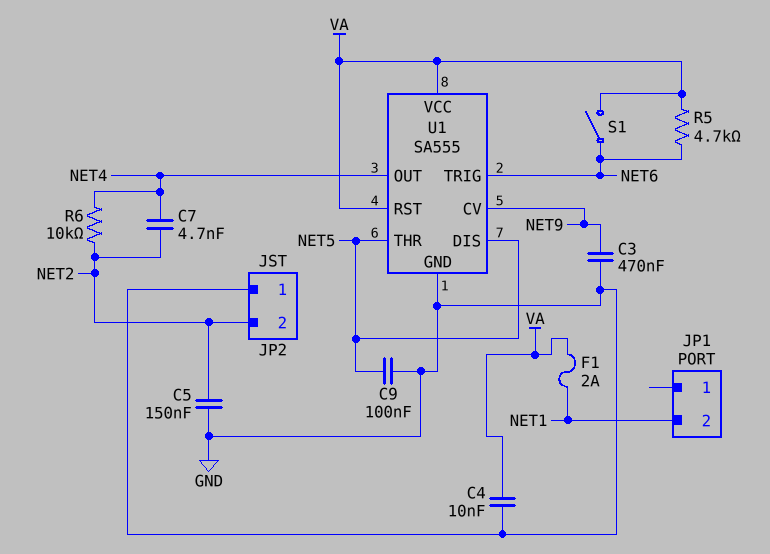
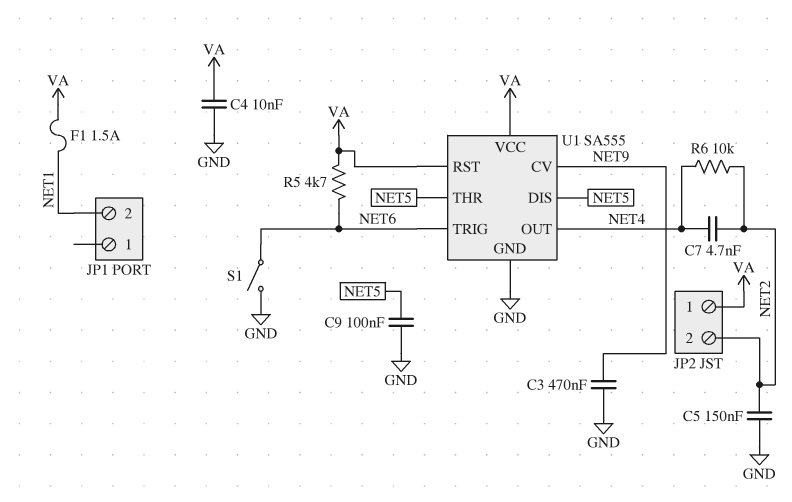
F1: 2A (NET1, VA) -> 1.5A (NET1, VA)
JP2 pin 1: GND -> VA
S1: switch (NET6, VA) -> switch (GND, NET6)

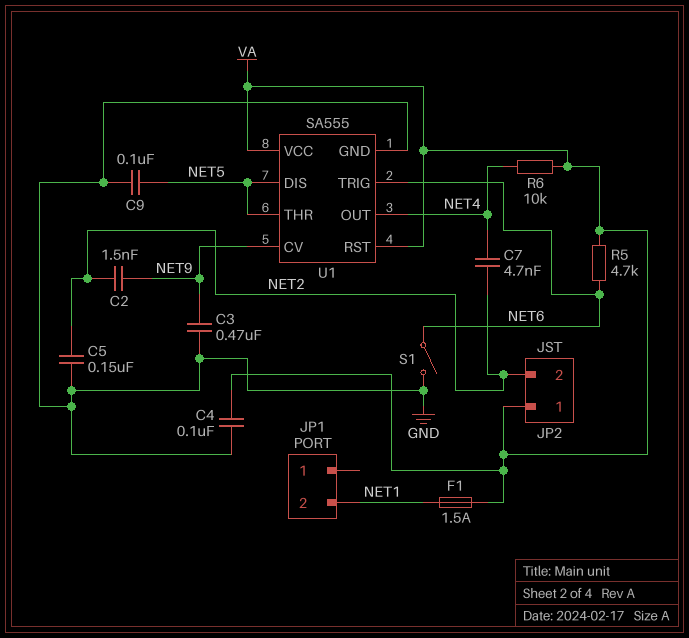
C2: none -> 1.5nF (NET2, NET9)
C4: 10nF (GND, VA) -> 100nF (GND, VA)
R6: 10k (NET2, NET4) -> 10k (NET4, VA)

